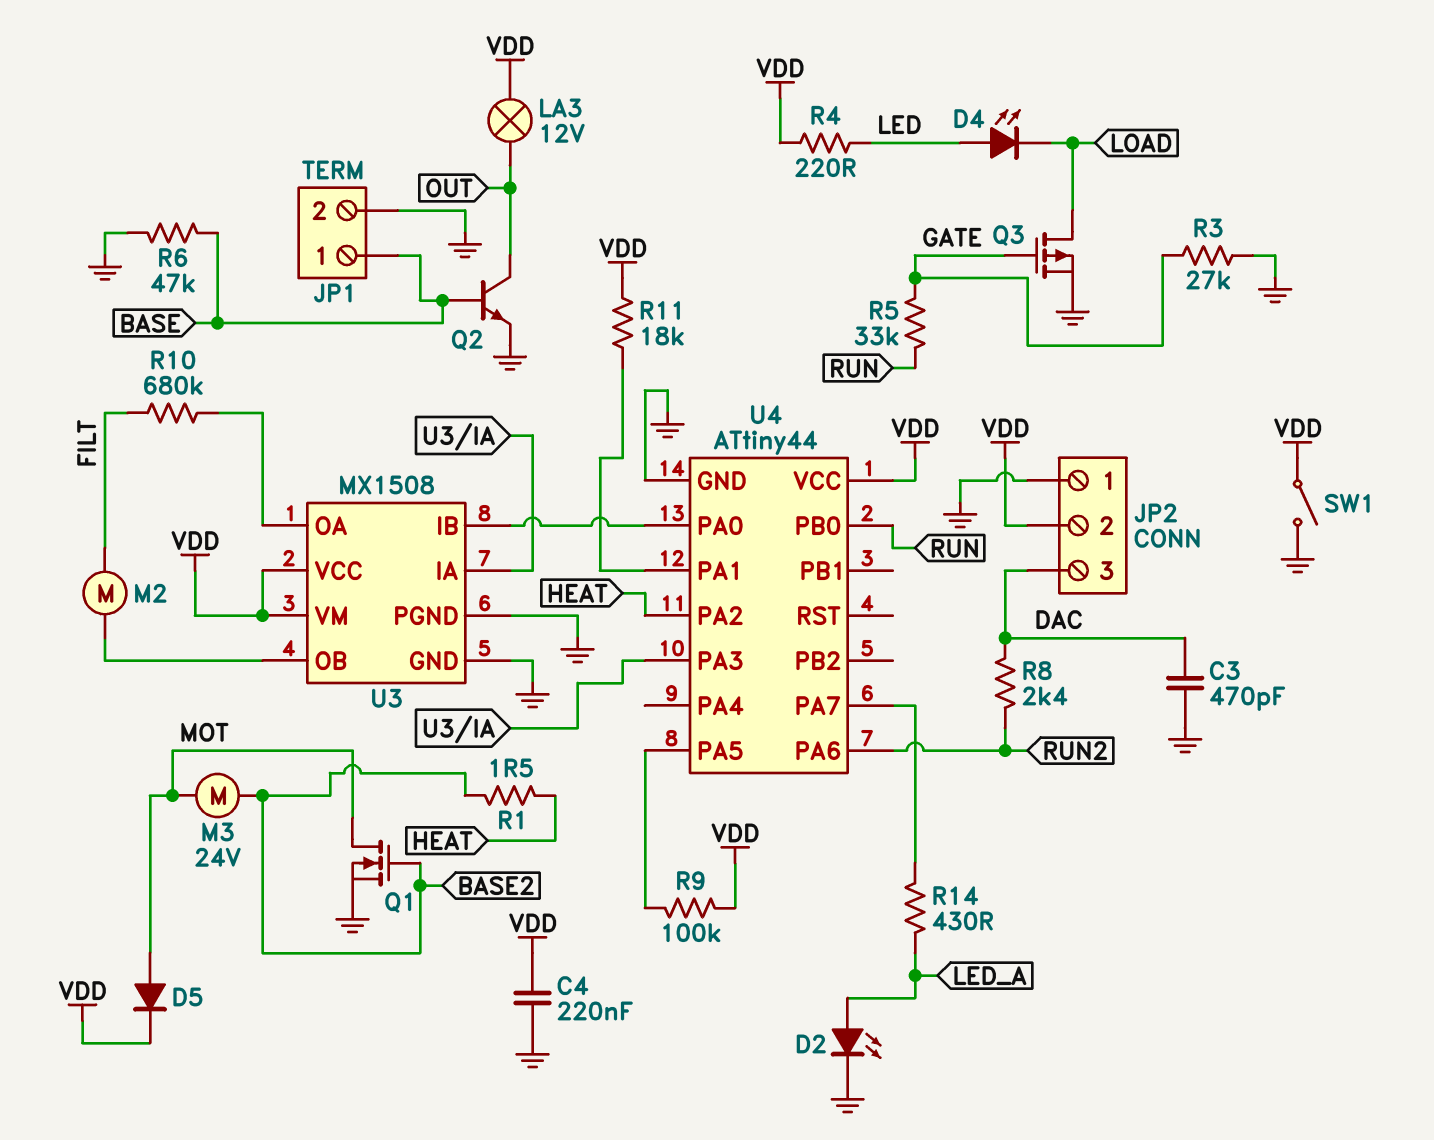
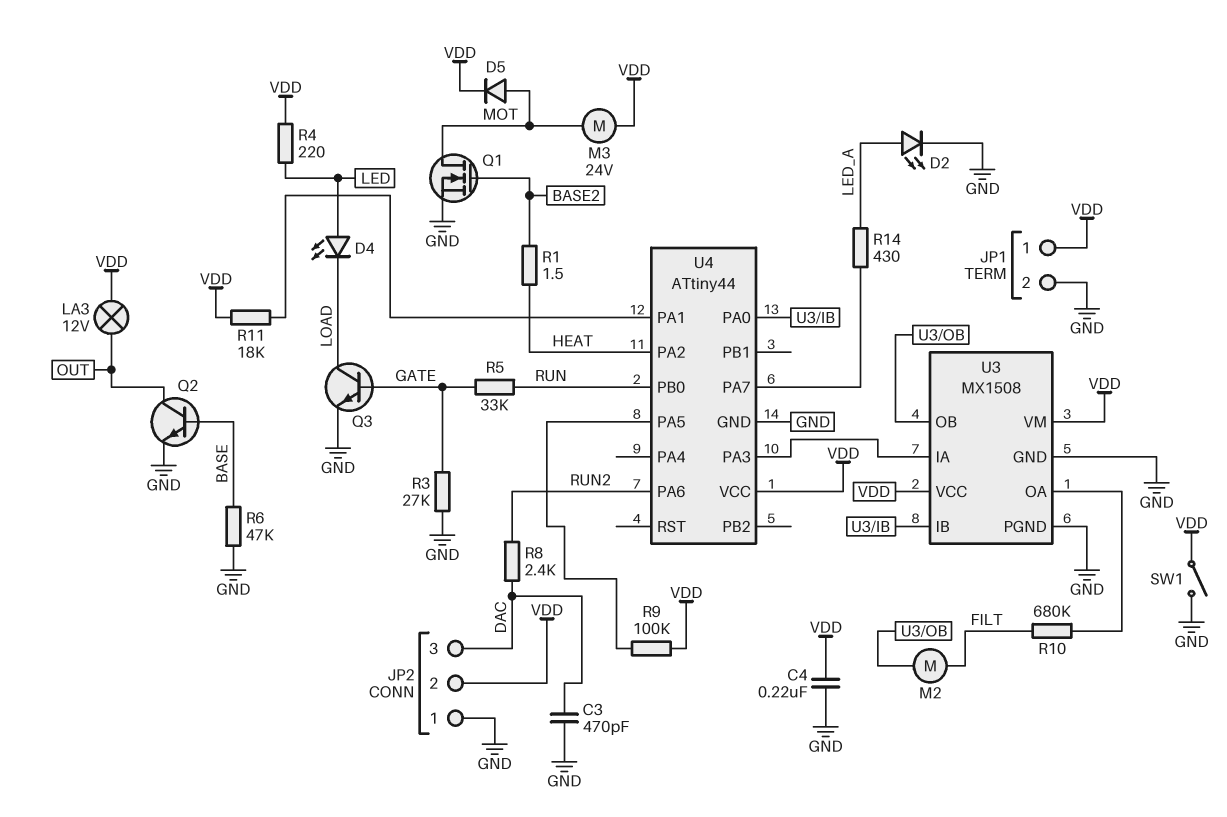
JP1 pin 1: BASE -> VDD
M3: motor 24V (BASE2, MOT) -> motor 24V (MOT, VDD)
Q3: PMOS (G GATE, D LOAD, S GND) -> NPN (B GATE, C LOAD, E GND)

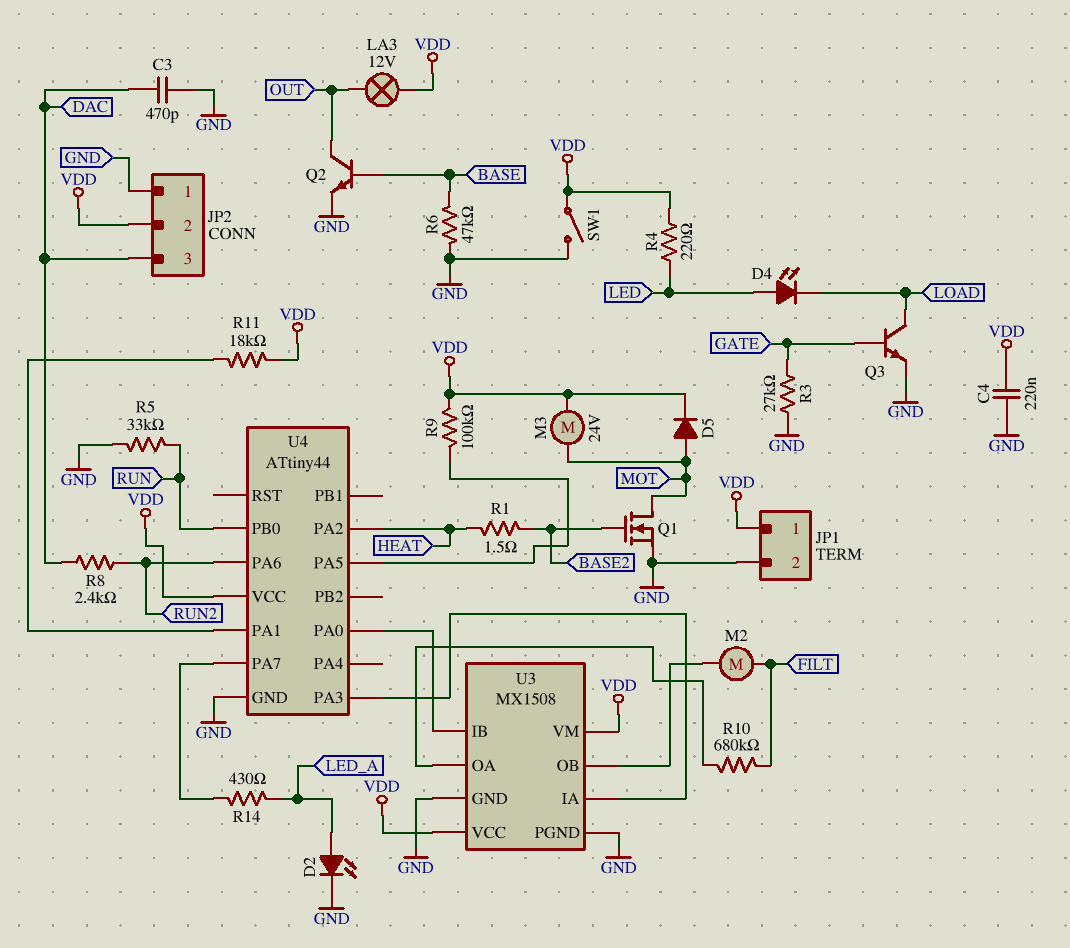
R5: 33k (GATE, RUN) -> 33k (GND, RUN)

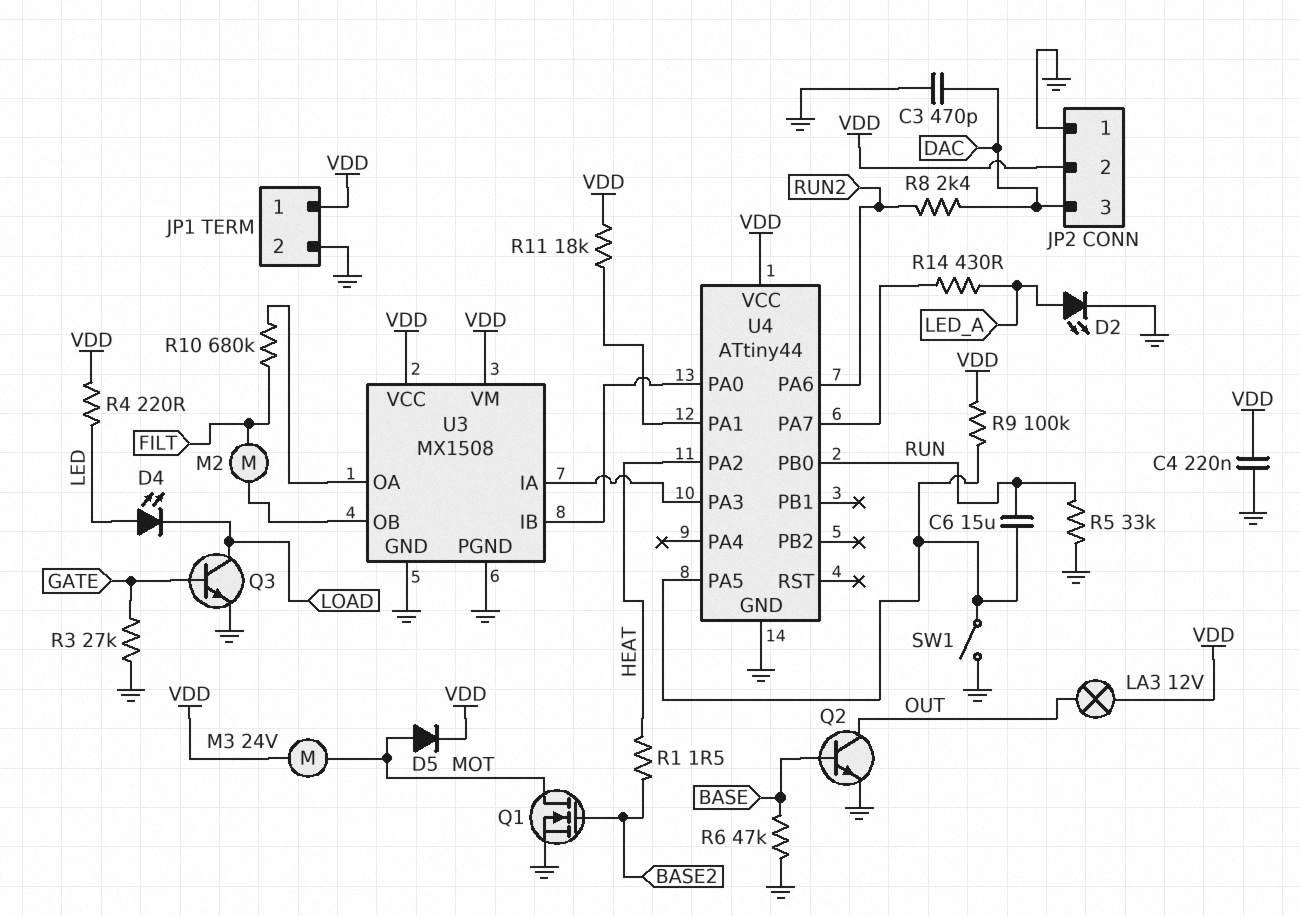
C6: none -> 15uF (RUN, U4/PA5)
SW1: switch (GND, VDD) -> switch (GND, U4/PA5)

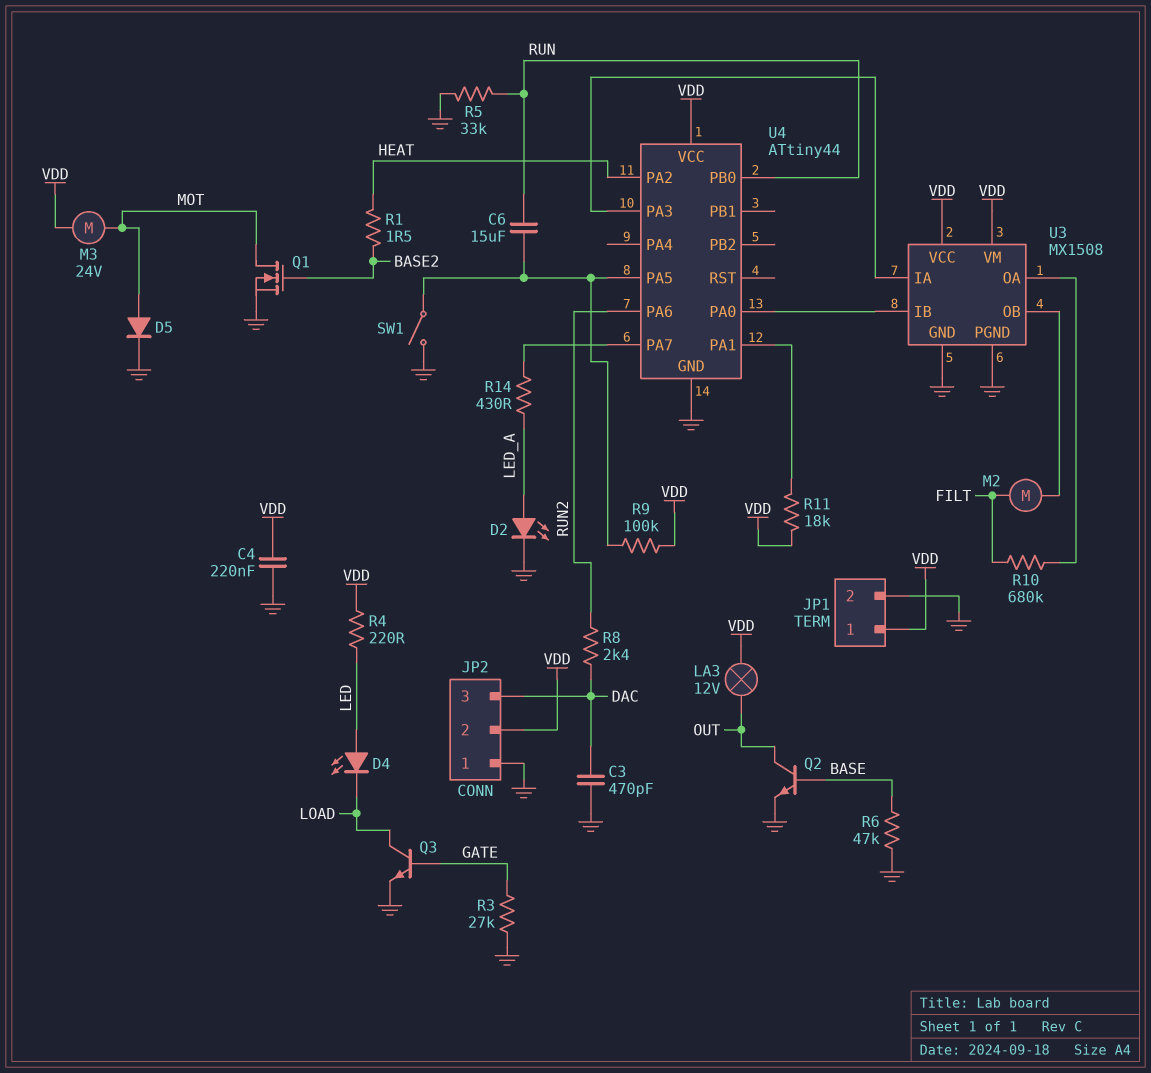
D5: diode (A MOT, K VDD) -> diode (A MOT, K GND)

